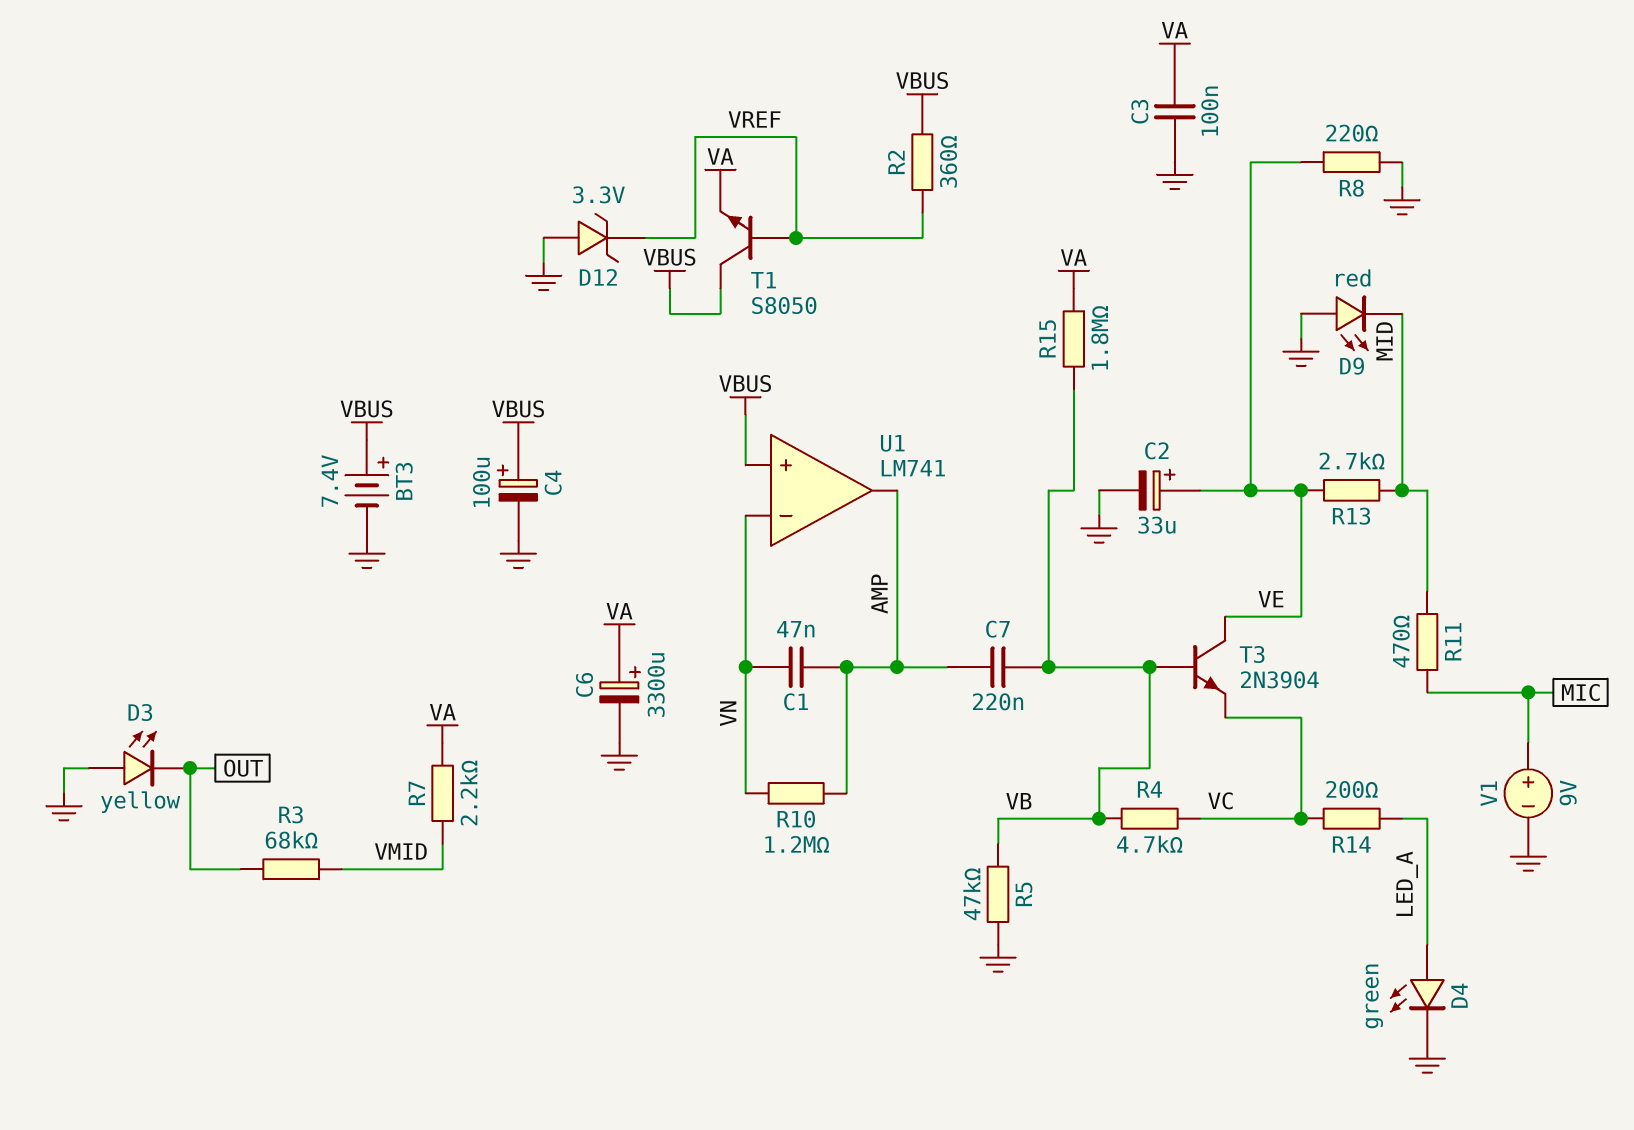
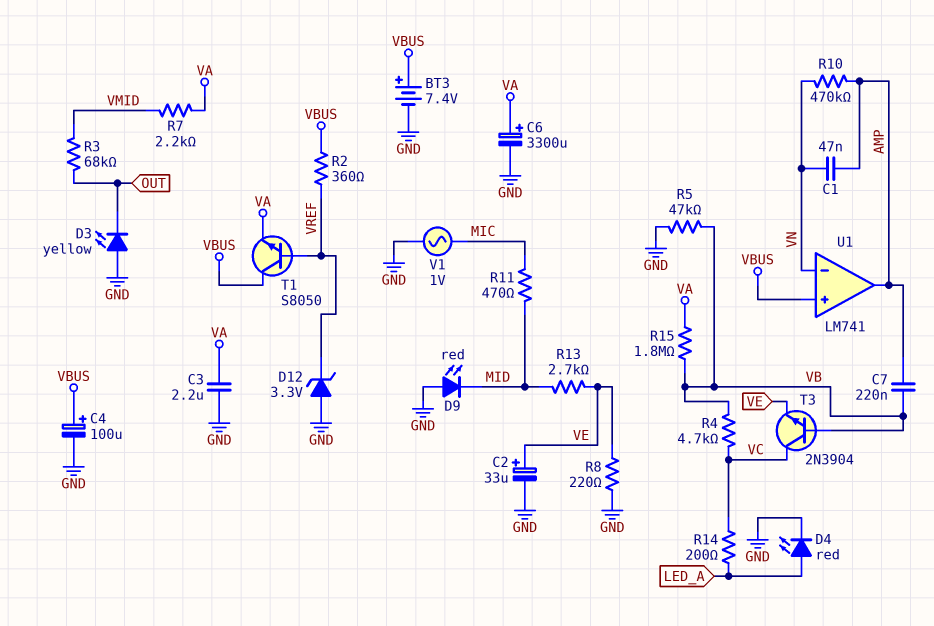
C3: 100nF (GND, VA) -> 2.2uF (GND, VA)
D4: LED green (A LED_A, K GND) -> LED red (A LED_A, K GND)
R10: 1.2M (AMP, VN) -> 470k (AMP, VN)
T3: NPN 2N3904 (B VB, C VE, E VC) -> NPN 2N3904 (B VB, C VC, E VE)
V1: 9V (plus MIC, minus GND) -> AC 1V (GND, MIC)

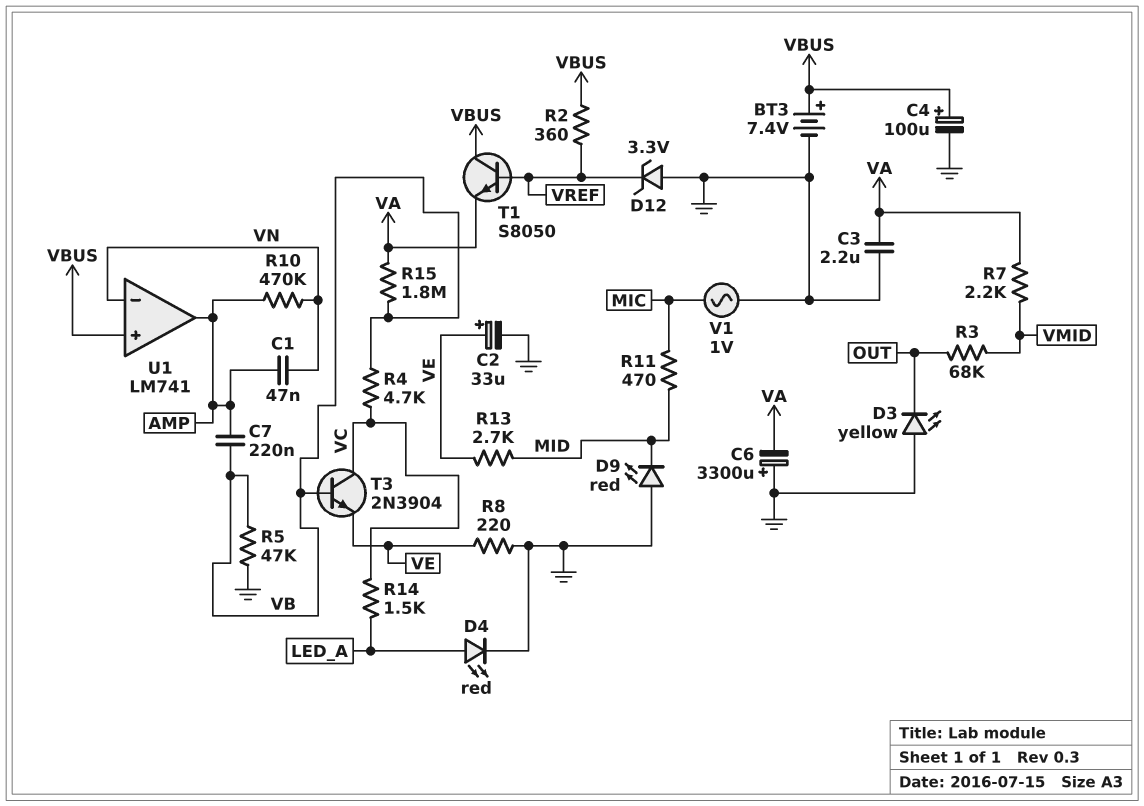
C6: 3300uF (plus VA, minus GND) -> 3300uF (plus GND, minus VA)
R14: 200 (LED_A, VC) -> 1.5k (LED_A, VC)

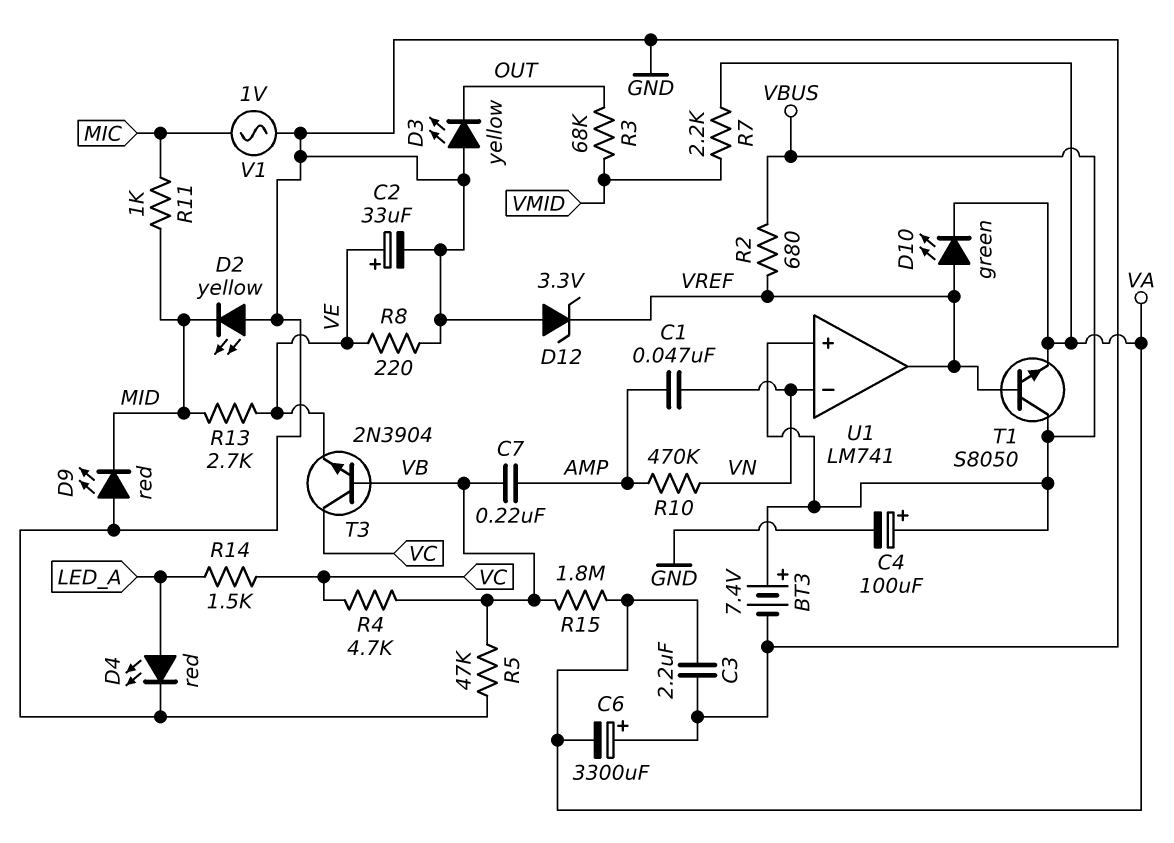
D2: none -> LED yellow (A GND, K MID)
D10: none -> LED green (A VREF, K VA)
R2: 360 (VBUS, VREF) -> 680 (VBUS, VREF)
R11: 470 (MIC, MID) -> 1k (MIC, MID)
U1 pin out: AMP -> VREF

